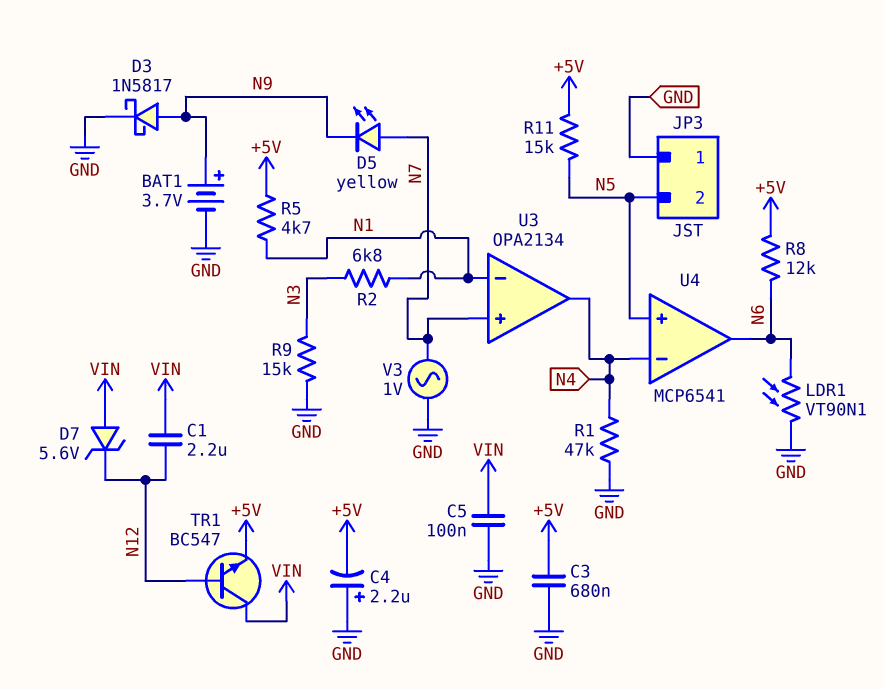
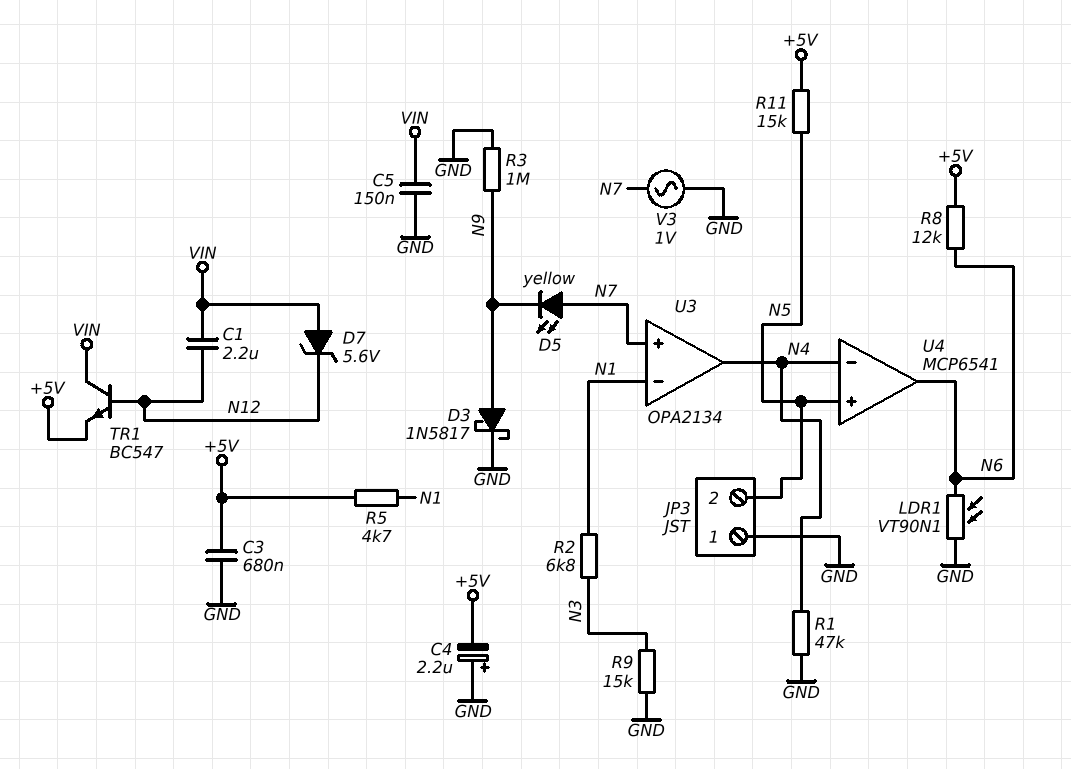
BAT1: 3.7V (plus N9, minus GND) -> none
C5: 100nF (GND, VIN) -> 150nF (GND, VIN)
R3: none -> 1M (GND, N9)

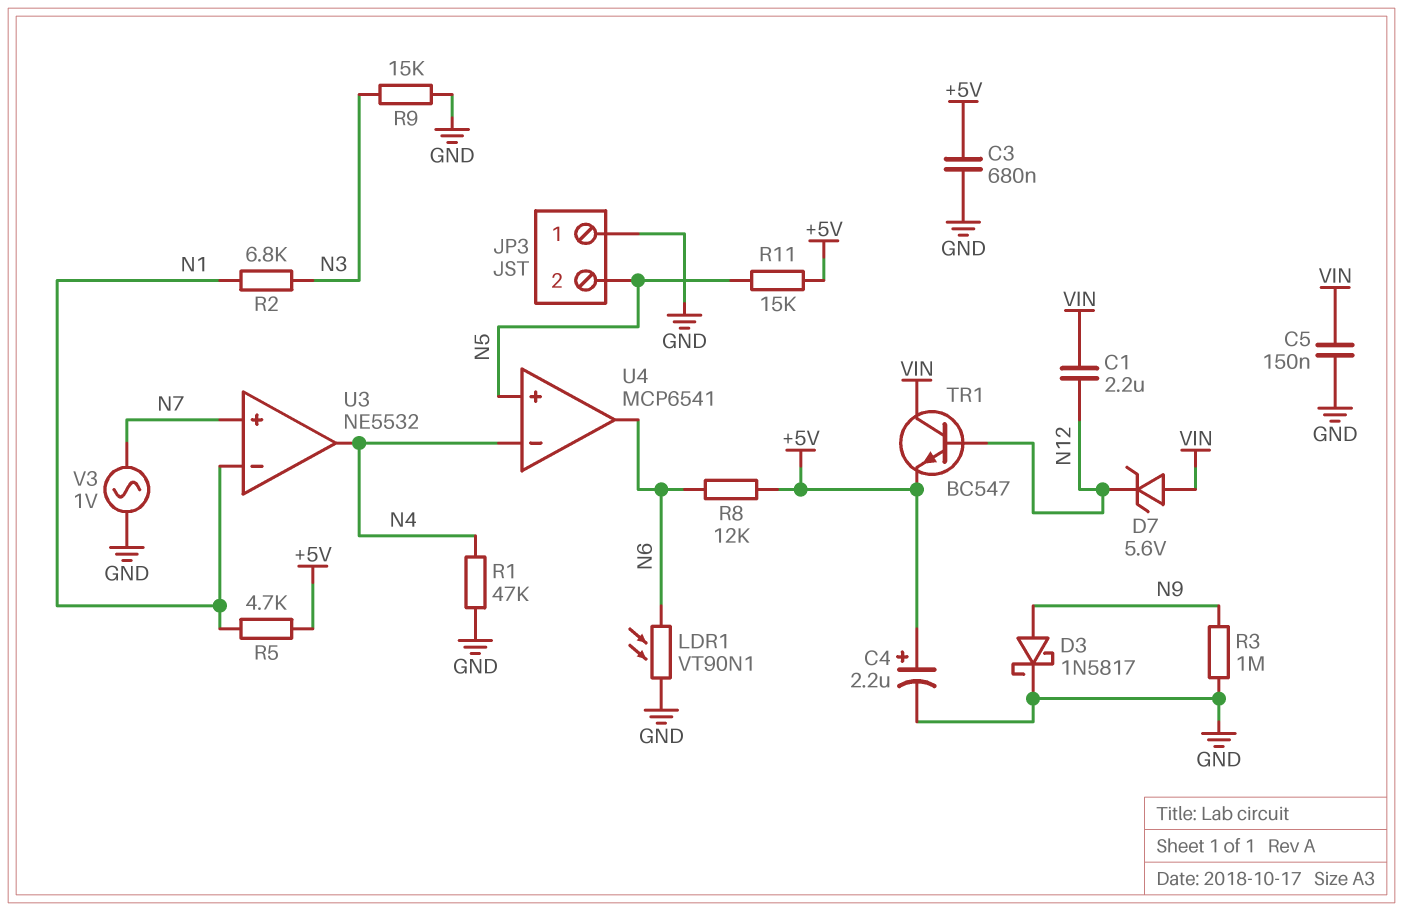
C4: 2.2uF (plus GND, minus +5V) -> 2.2uF (plus +5V, minus GND)
D5: LED yellow (A N7, K N9) -> none
U3: OPA2134 -> NE5532

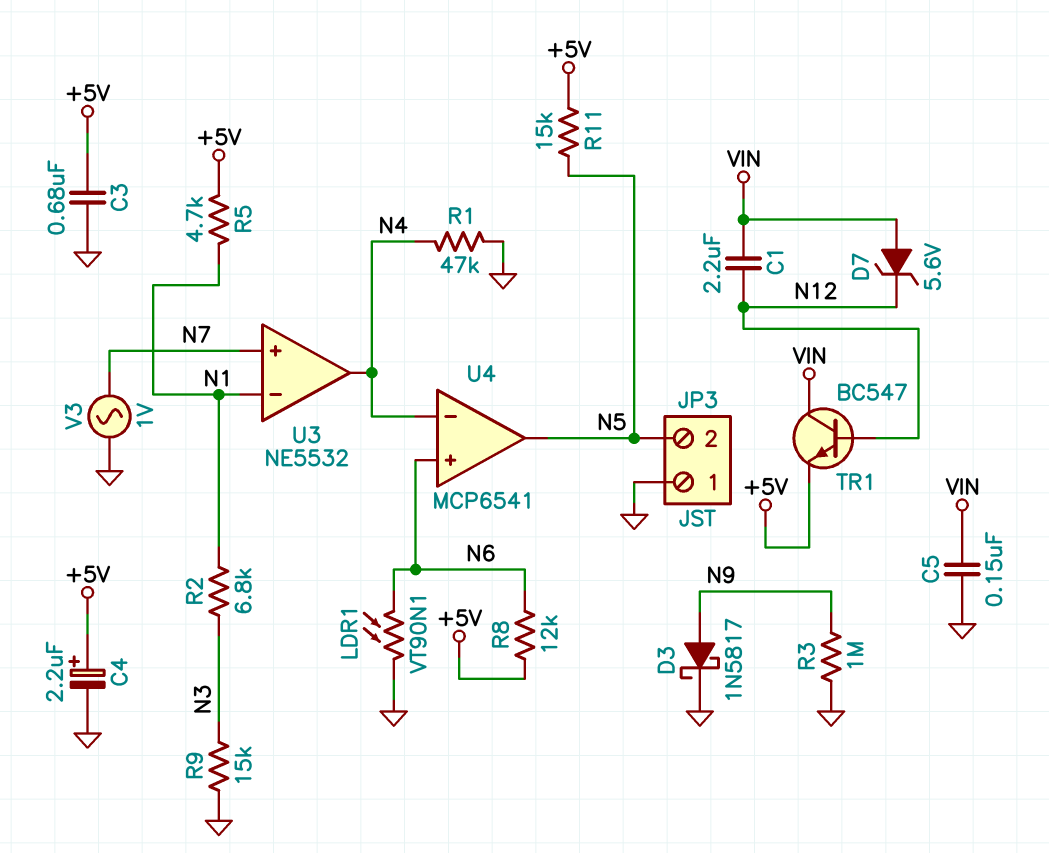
U4 pin in+: N5 -> N6
U4 pin out: N6 -> N5

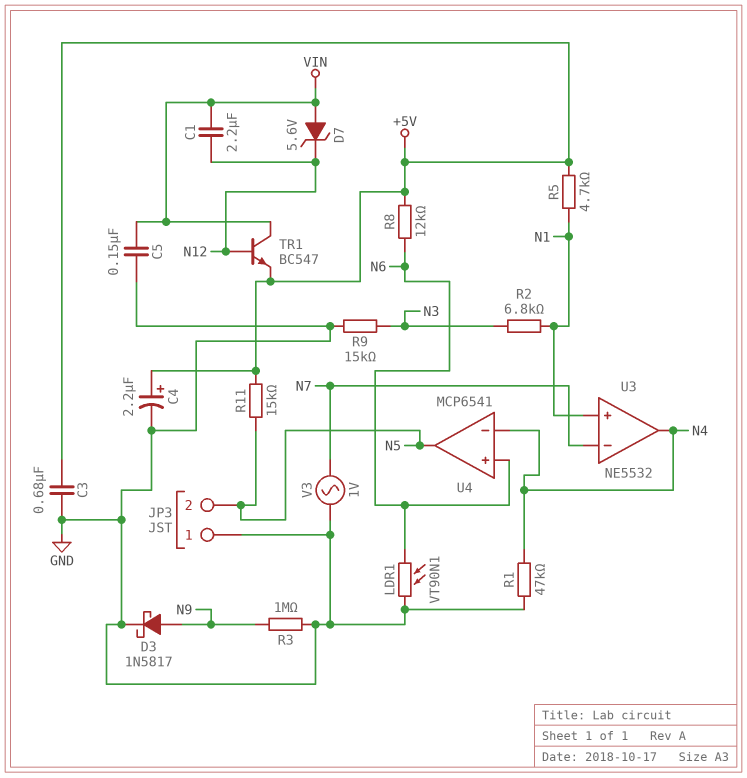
U3 pin in+: N7 -> N1
U3 pin in-: N1 -> N7

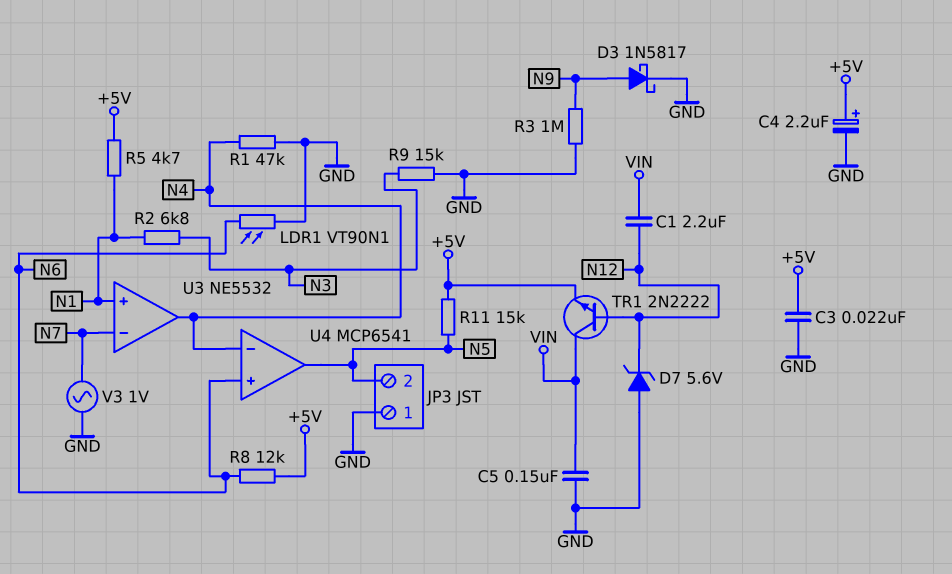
C3: 680nF (+5V, GND) -> 22nF (+5V, GND)
D7: zener 5.6V (A VIN, K N12) -> zener 5.6V (A GND, K N12)
TR1: NPN BC547 (B N12, C VIN, E +5V) -> NPN 2N2222 (B N12, C VIN, E +5V)

